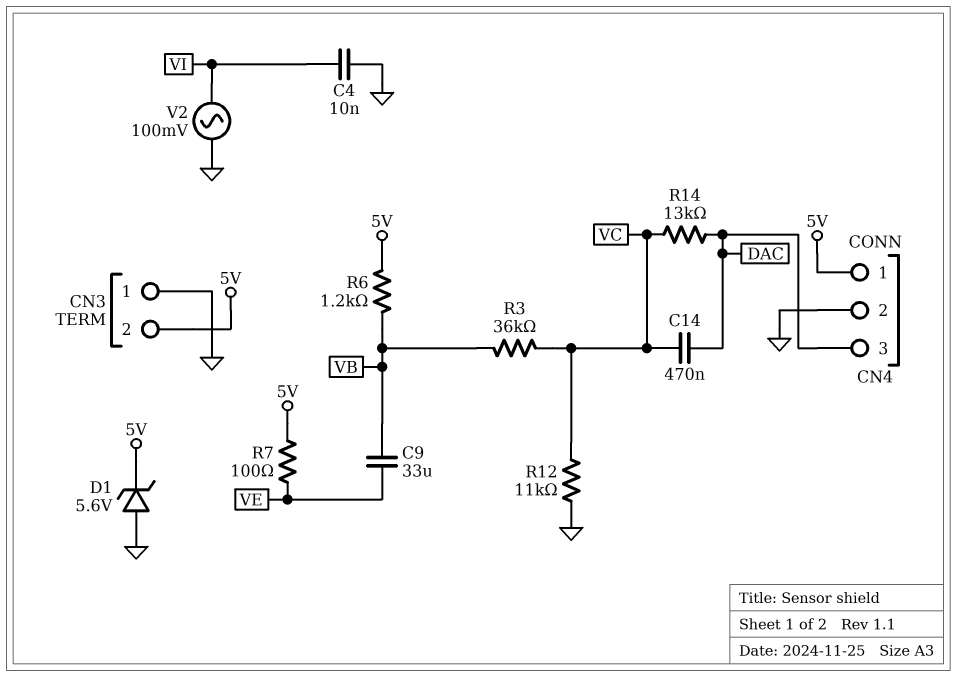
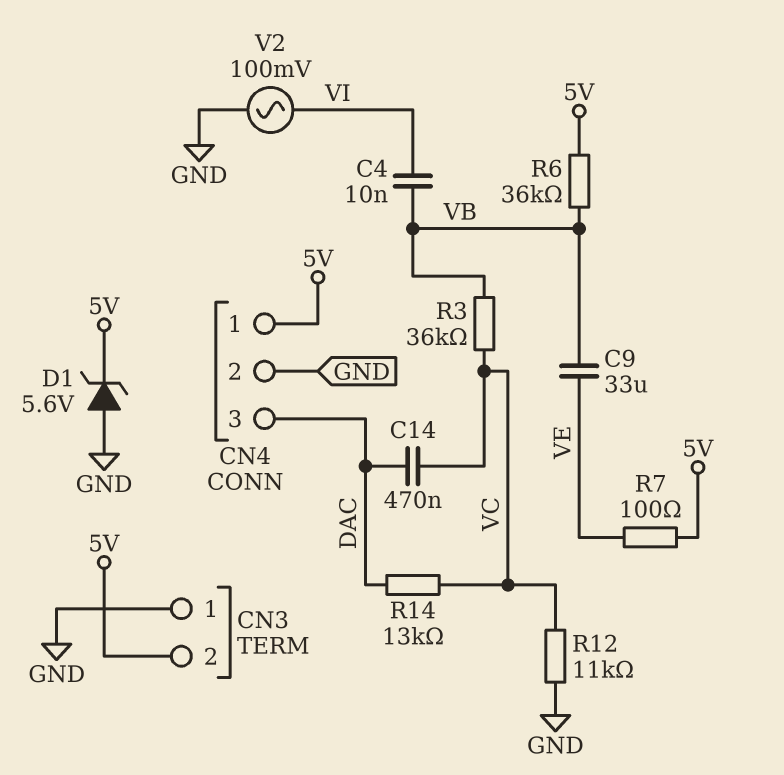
C4: 10nF (GND, VI) -> 10nF (VB, VI)
R6: 1.2k (5V, VB) -> 36k (5V, VB)

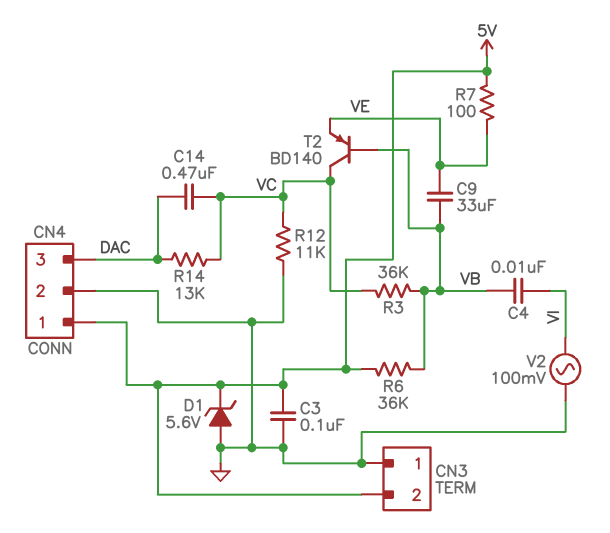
C3: none -> 100nF (5V, GND)
T2: none -> PNP BD140 (B VB, C VC, E VE)

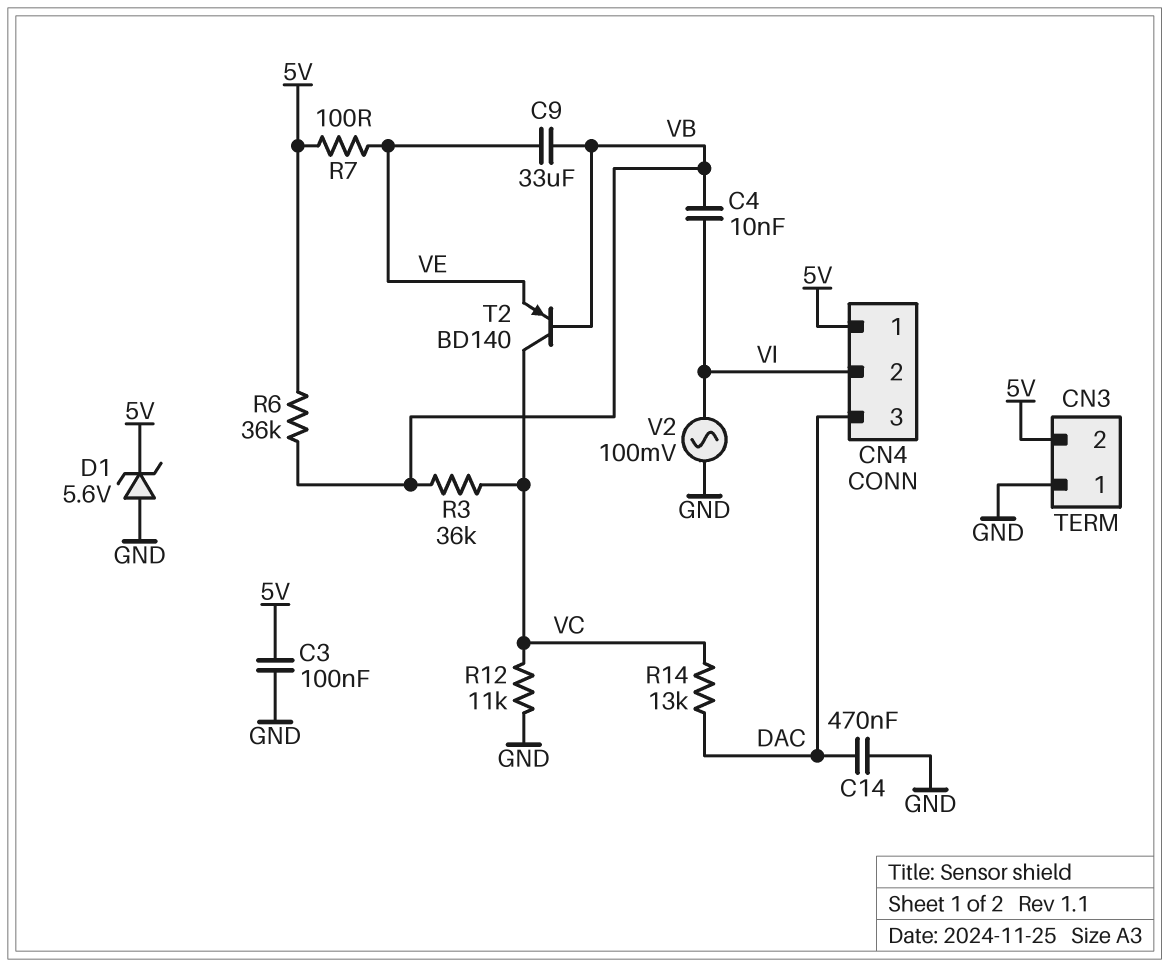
C14: 470nF (DAC, VC) -> 470nF (DAC, GND)
CN4 pin 2: GND -> VI

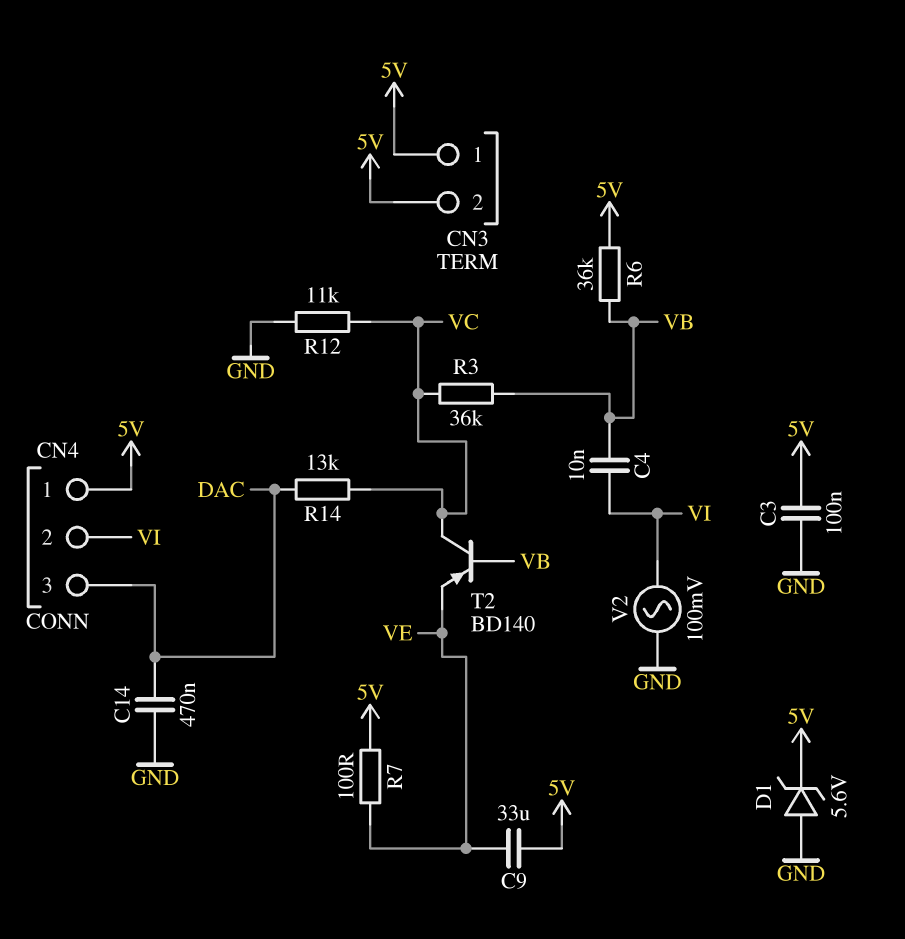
C9: 33uF (VB, VE) -> 33uF (5V, VE)
CN3 pin 1: GND -> 5V

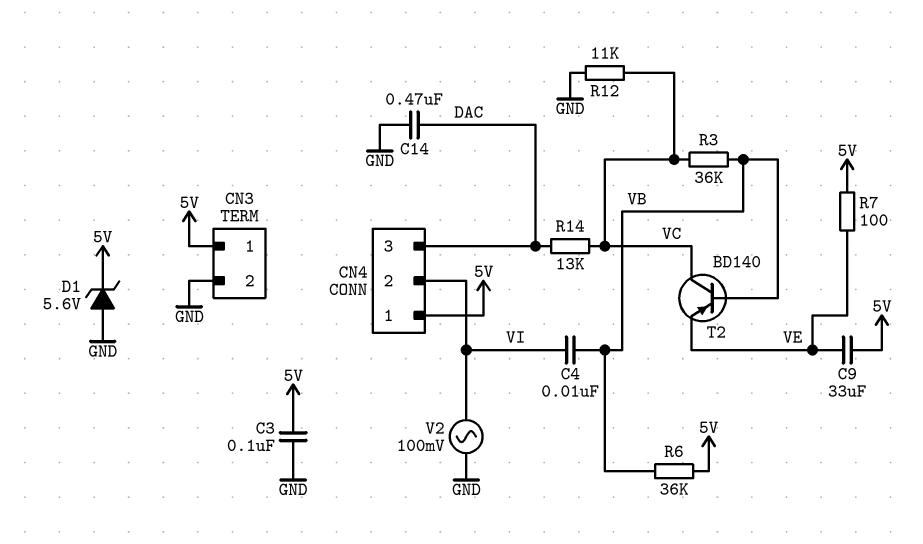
CN3 pin 2: 5V -> GND

